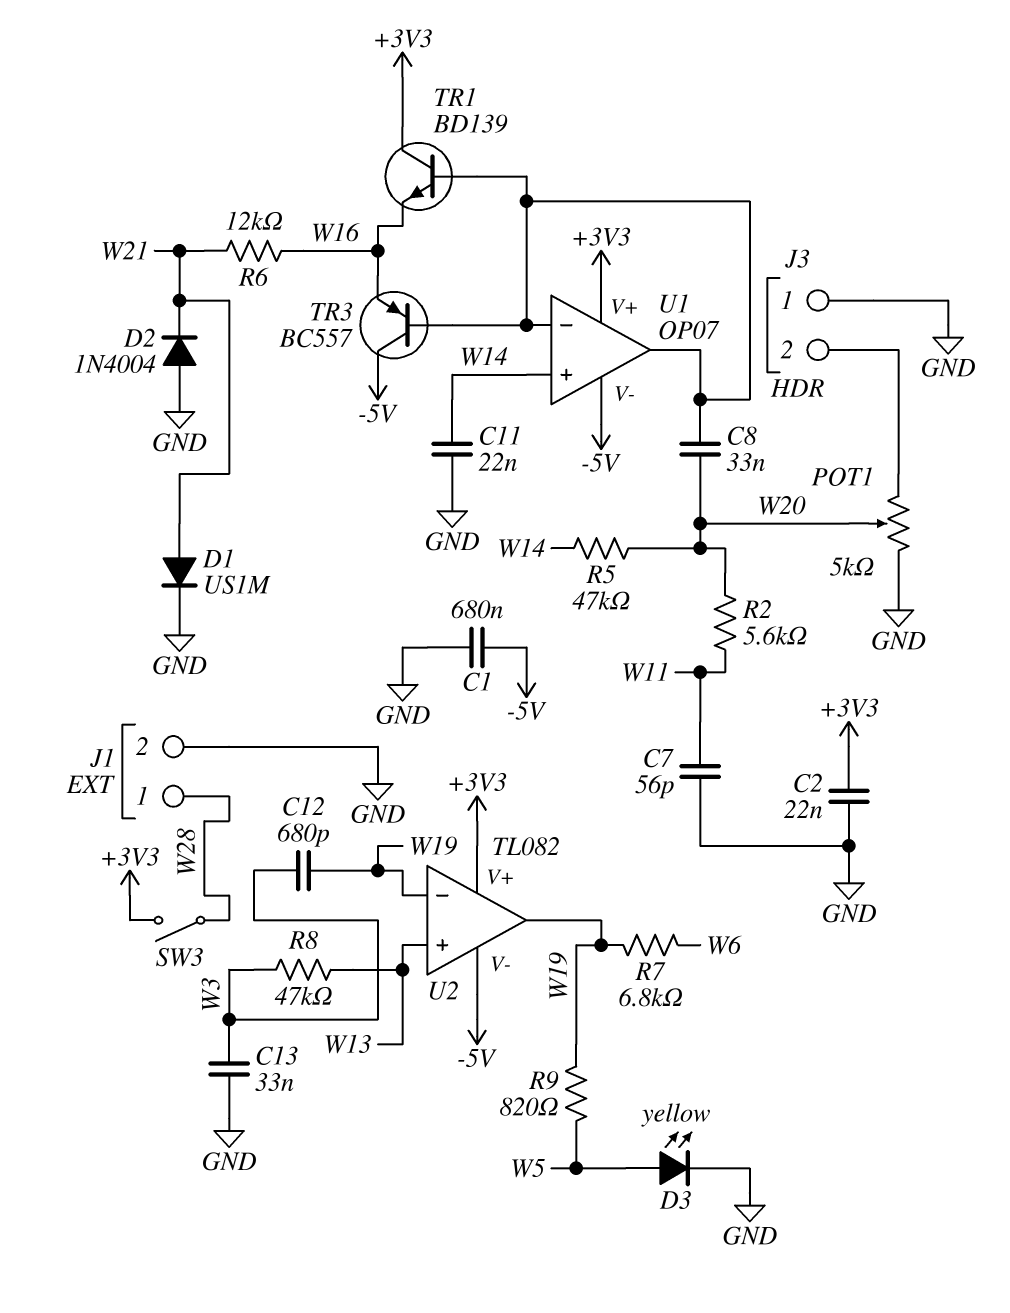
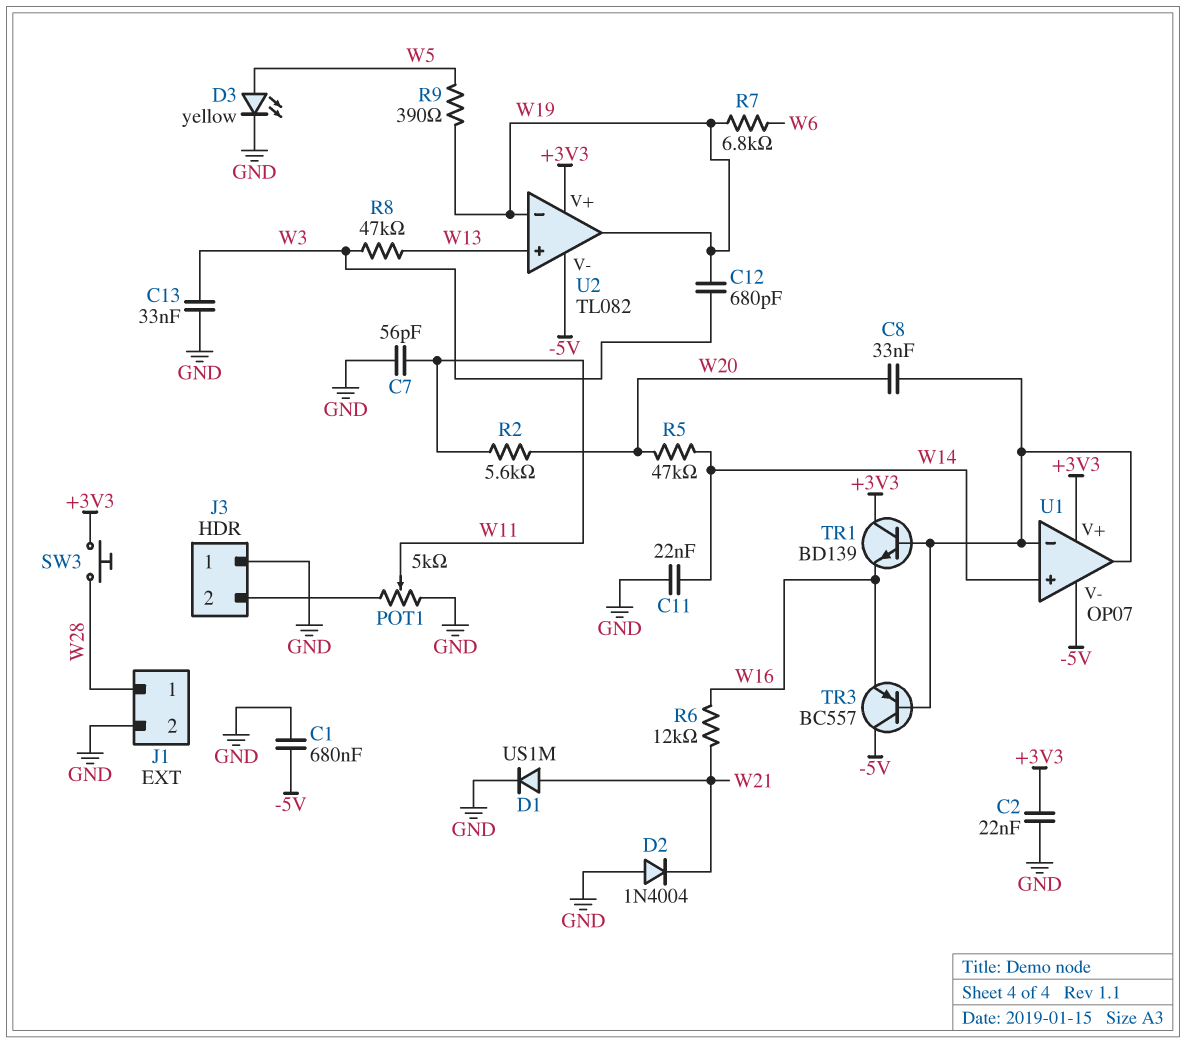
POT1: 5k (GND, J3/2, wiper W20) -> 5k (GND, J3/2, wiper W11)
R9: 820 (W5, W19) -> 390 (W5, W19)
SW3: switch (+3V3, W28) -> button (+3V3, W28)

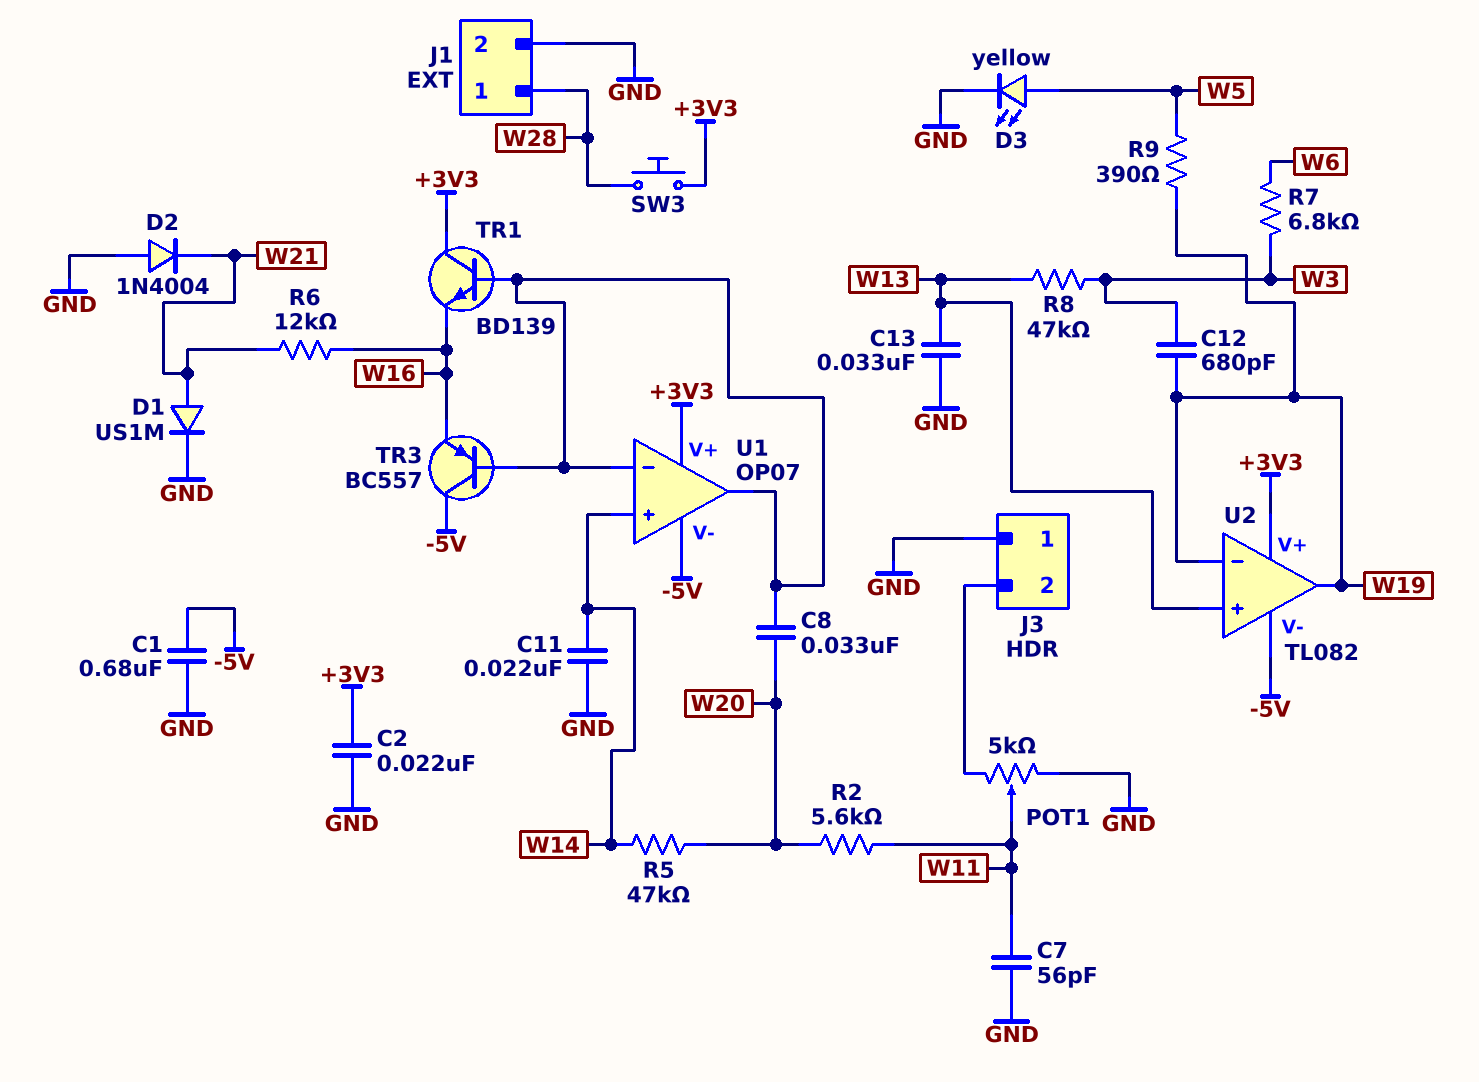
C13: 33nF (GND, W3) -> 33nF (GND, W13)
R7: 6.8k (W6, W19) -> 6.8k (W3, W6)

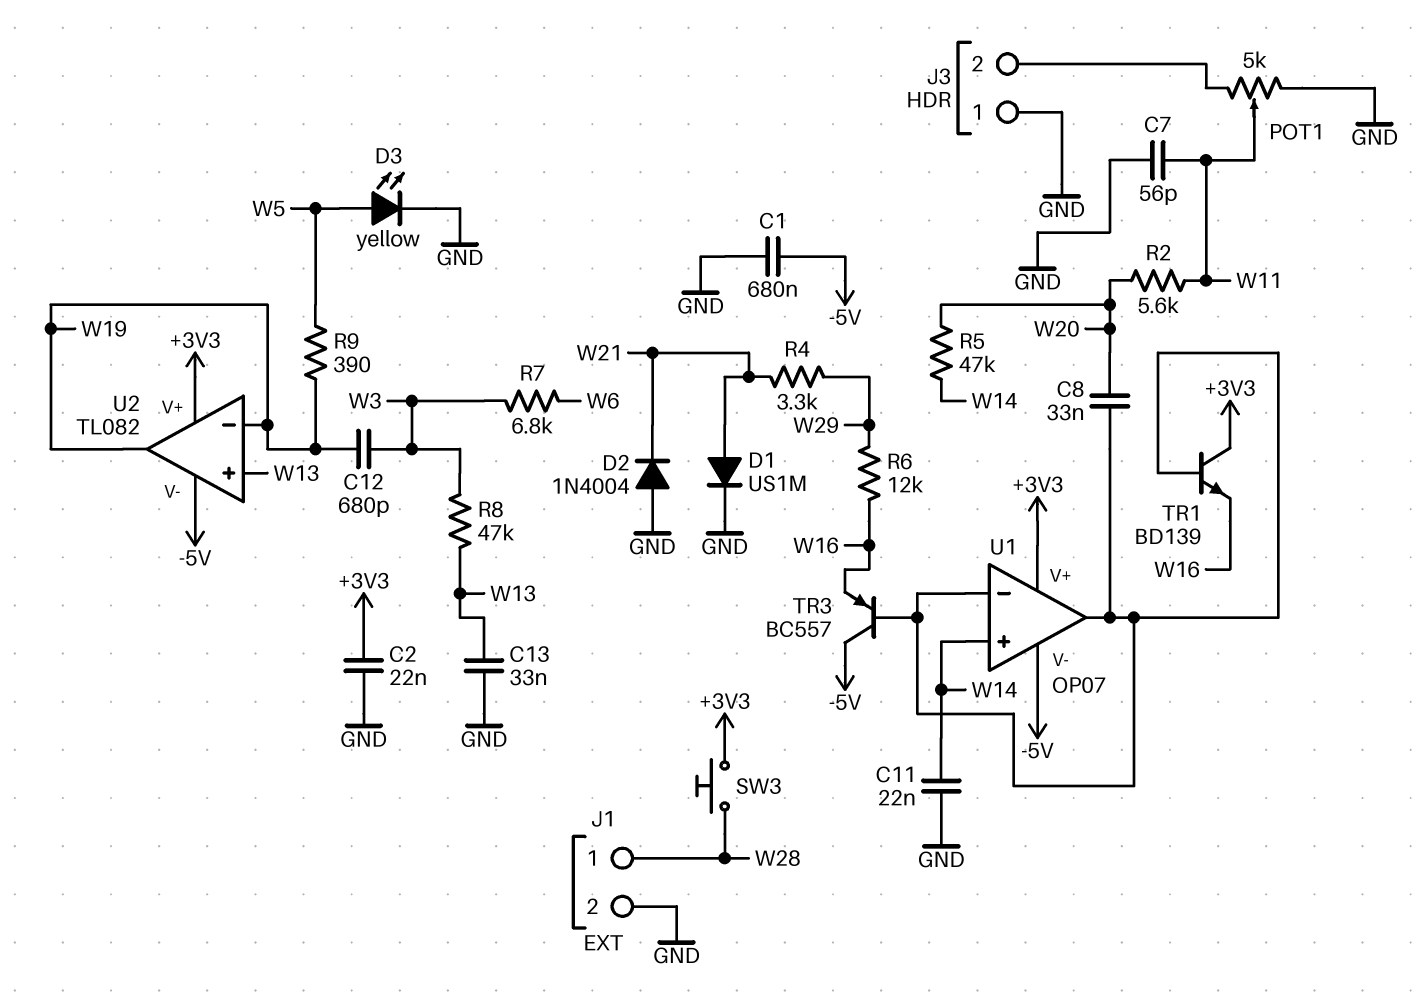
R4: none -> 3.3k (W21, W29)
R6: 12k (W16, W21) -> 12k (W16, W29)

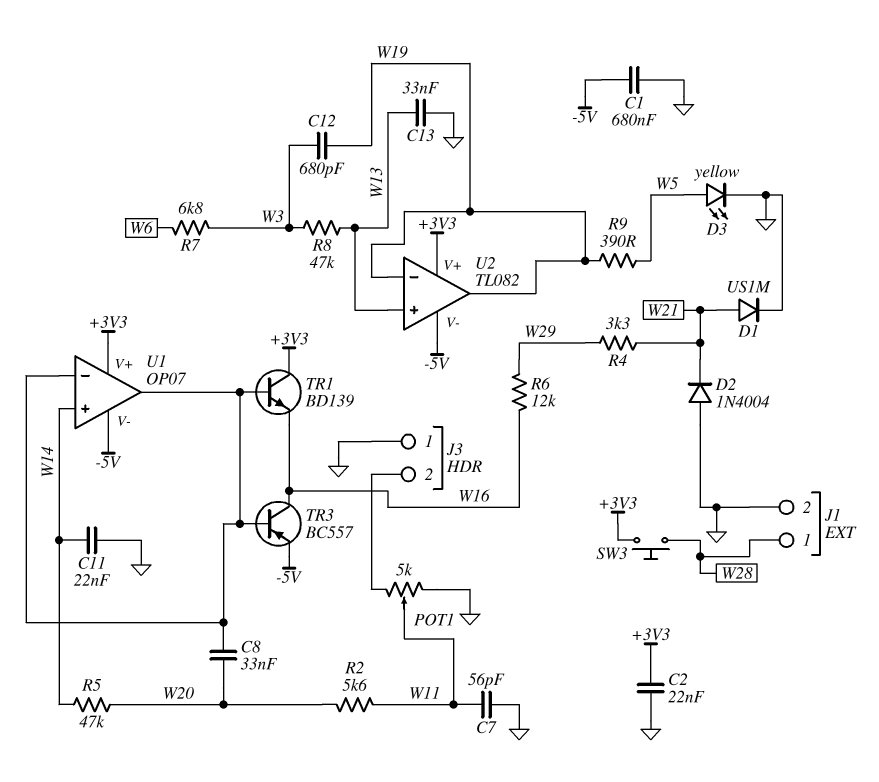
TR3: PNP BC557 (B U1/in-, C -5V, E W16) -> PNP BC557 (B U1/in-, C W16, E -5V)

